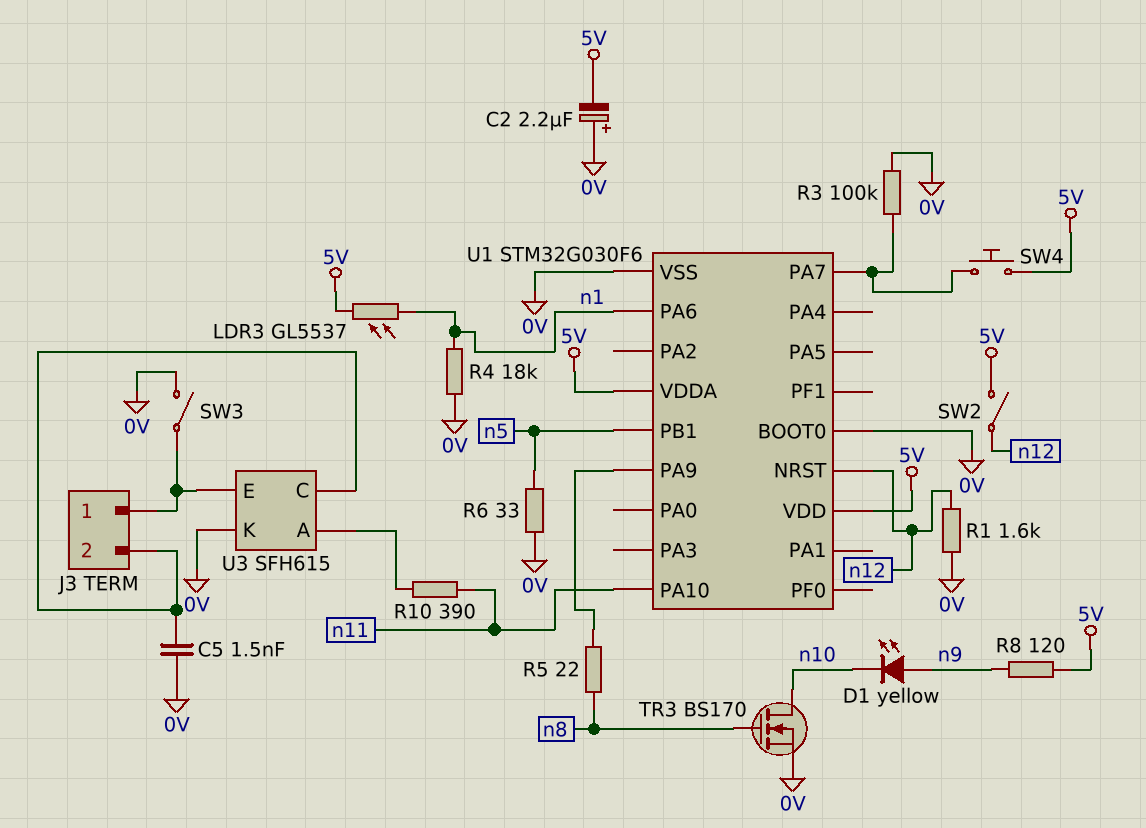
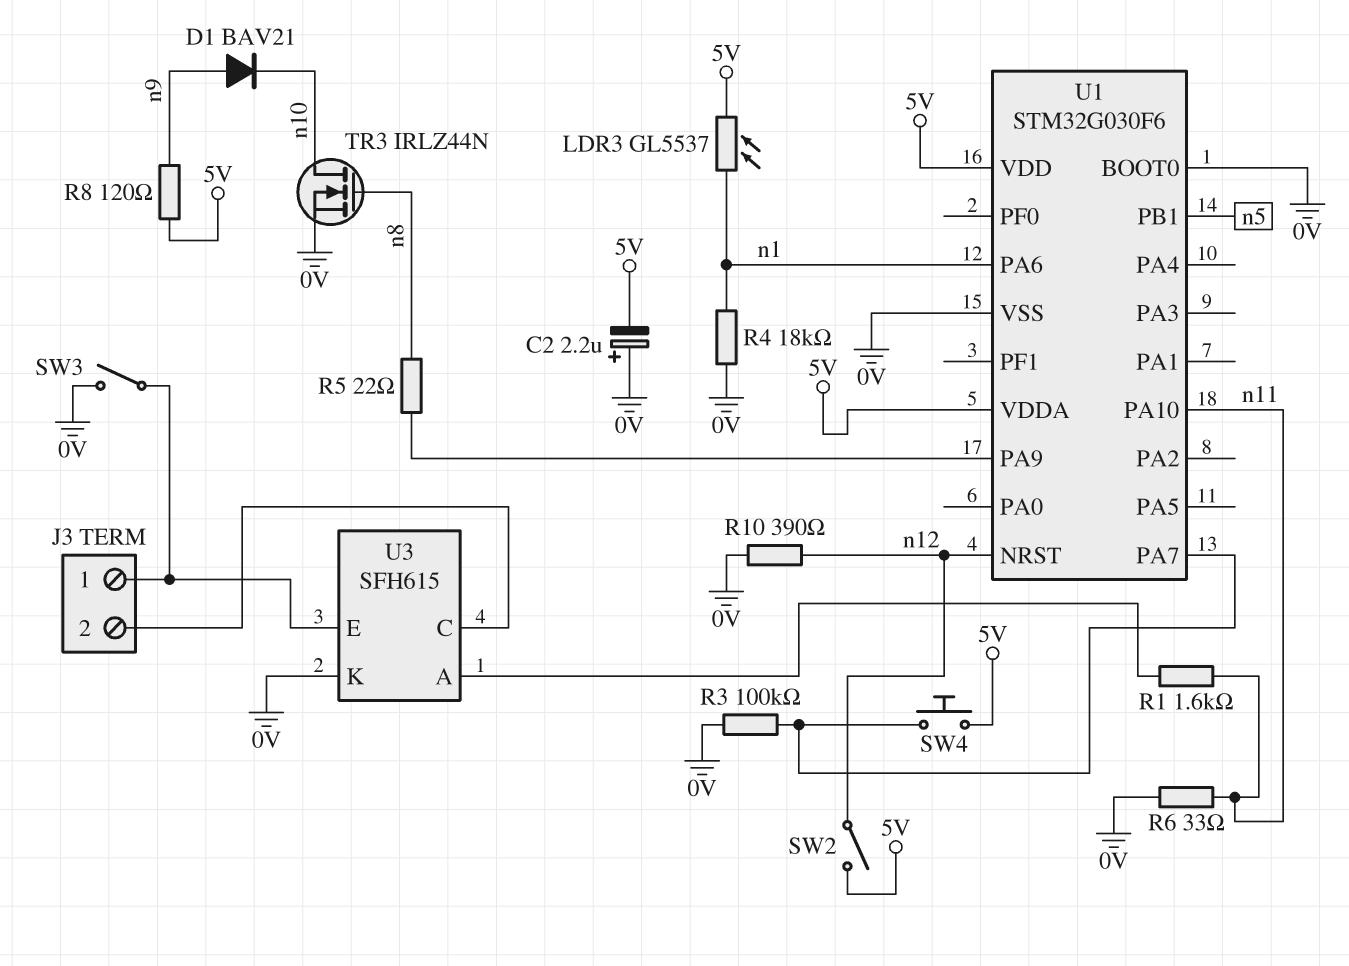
C5: 1.5nF (0V, J3/2) -> none
D1: LED yellow (A n9, K n10) -> diode BAV21 (A n9, K n10)
R1: 1.6k (0V, n12) -> 1.6k (U3/A, n11)
R6: 33 (0V, n5) -> 33 (0V, n11)
R10: 390 (U3/A, n11) -> 390 (0V, n12)
TR3: NMOS BS170 (G n8, D n10, S 0V) -> NMOS IRLZ44N (G n8, D n10, S 0V)

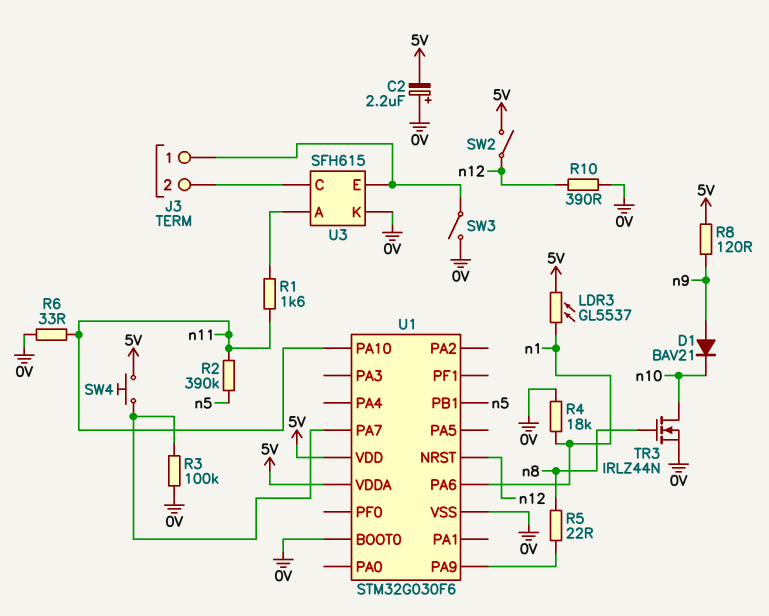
R2: none -> 390k (n5, n11)

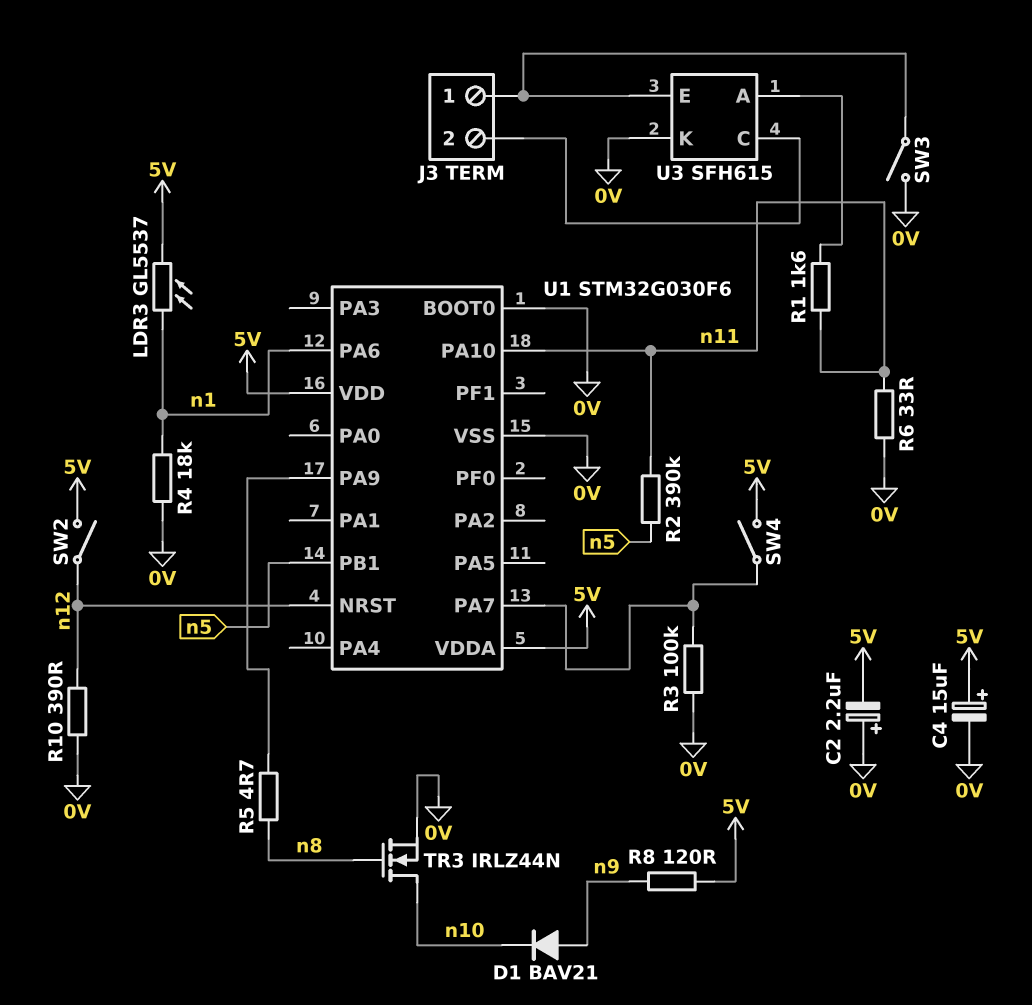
C4: none -> 15uF (plus 5V, minus 0V)
R5: 22 (U1/PA9, n8) -> 4.7 (U1/PA9, n8)
SW4: button (5V, U1/PA7) -> switch (5V, U1/PA7)

